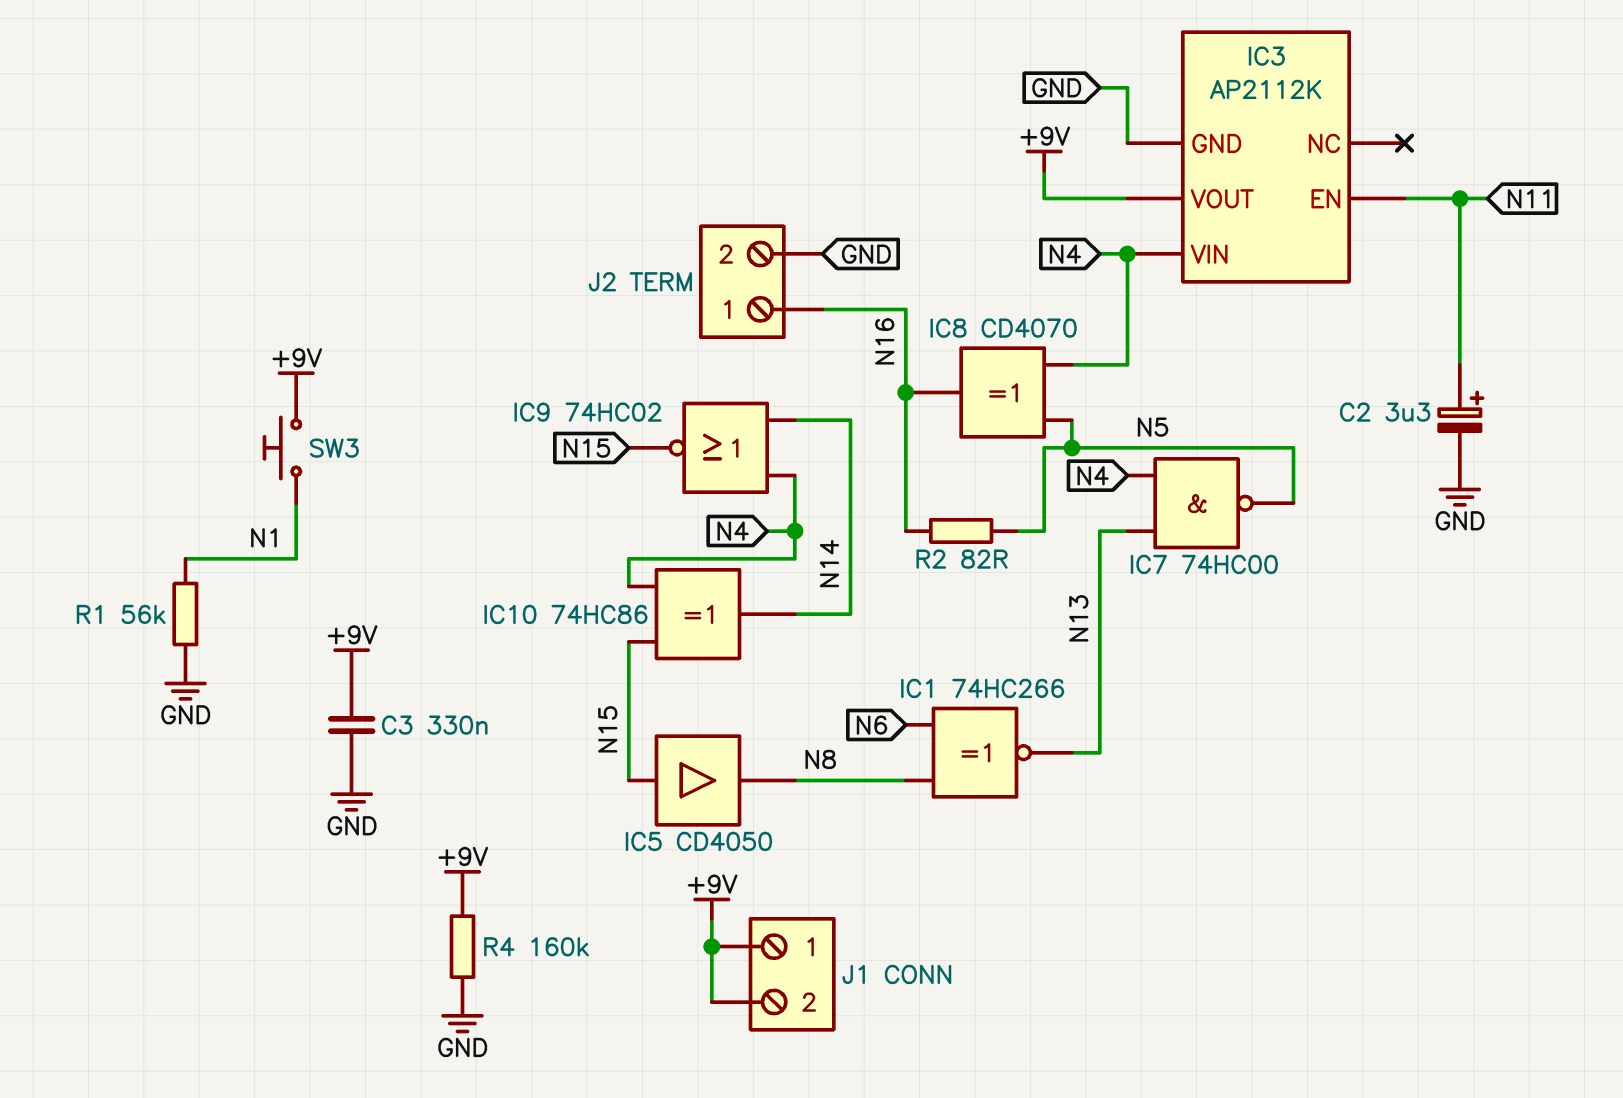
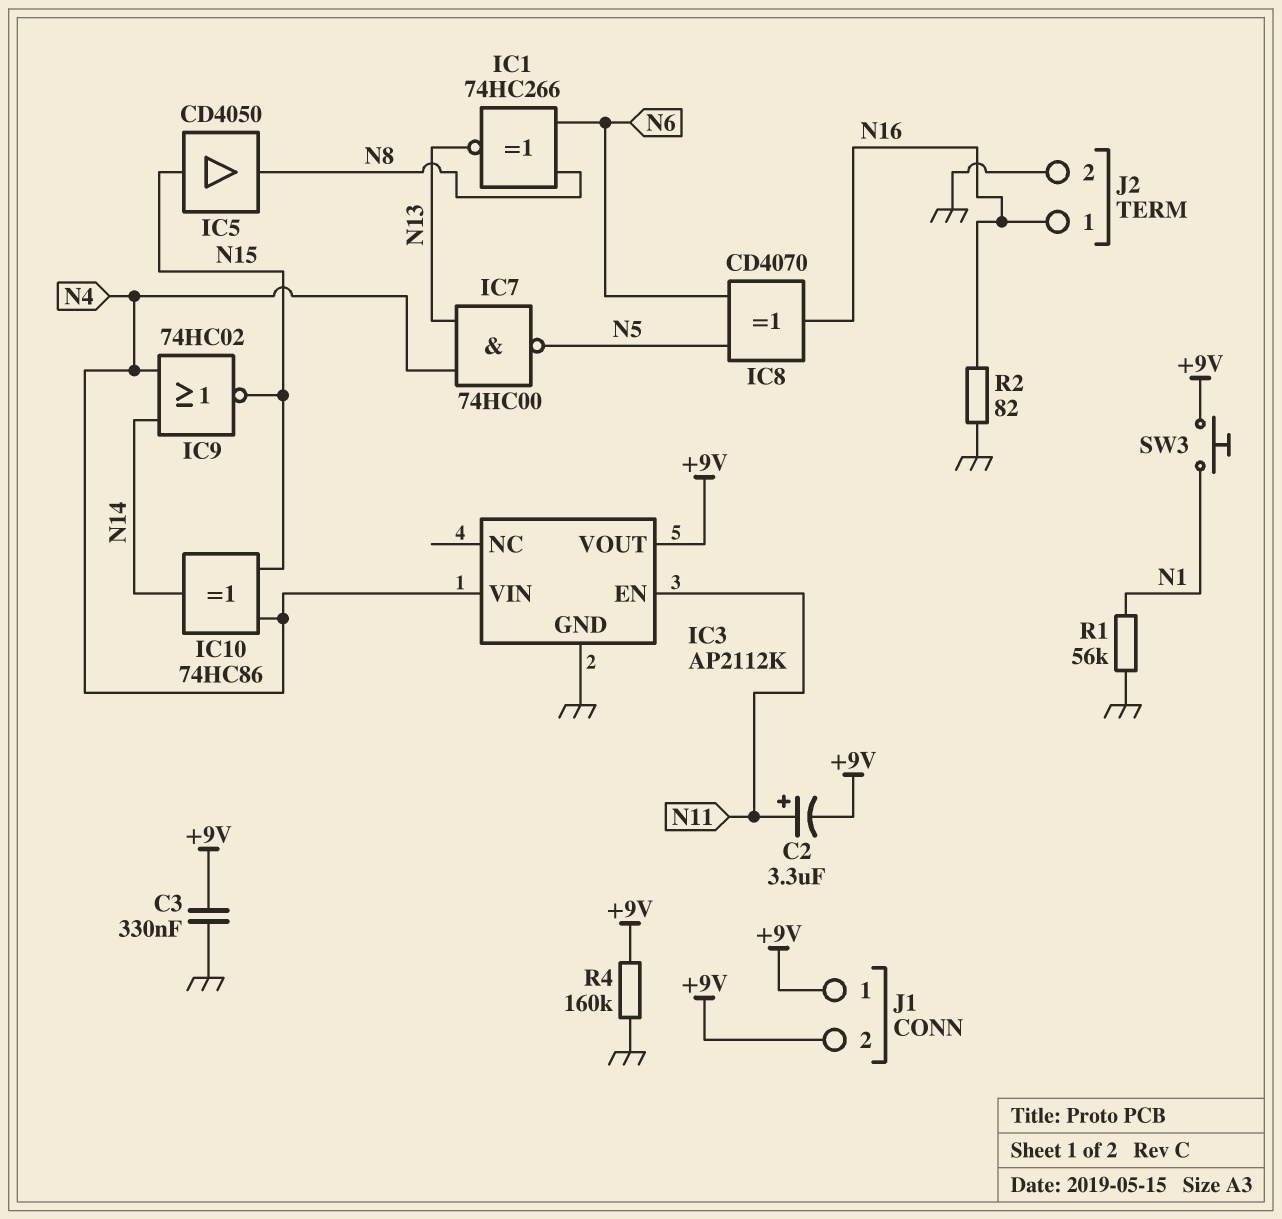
C2: 3.3uF (plus N11, minus GND) -> 3.3uF (plus N11, minus +9V)
IC8: XOR CD4070 (in N4, in N5, out N16) -> XOR CD4070 (in N5, in N6, out N16)
R2: 82 (N5, N16) -> 82 (GND, N16)

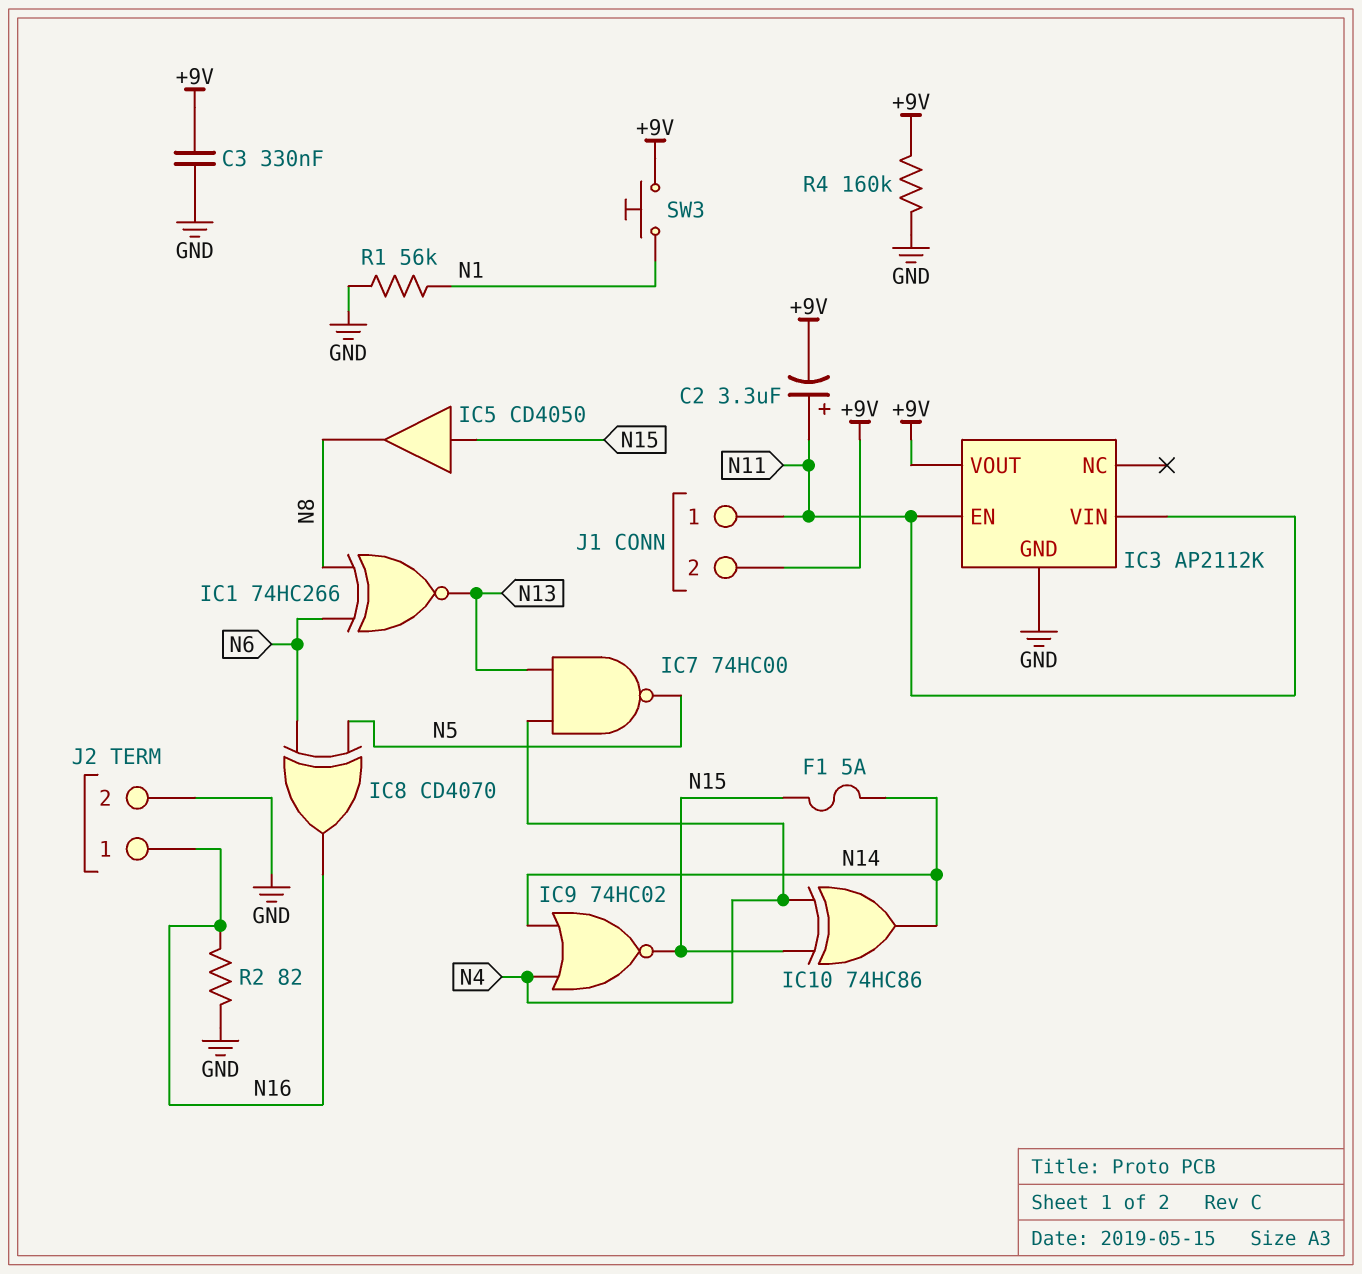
F1: none -> 5A (N14, N15)
IC3 pin VIN: N4 -> N11
J1 pin 1: +9V -> N11

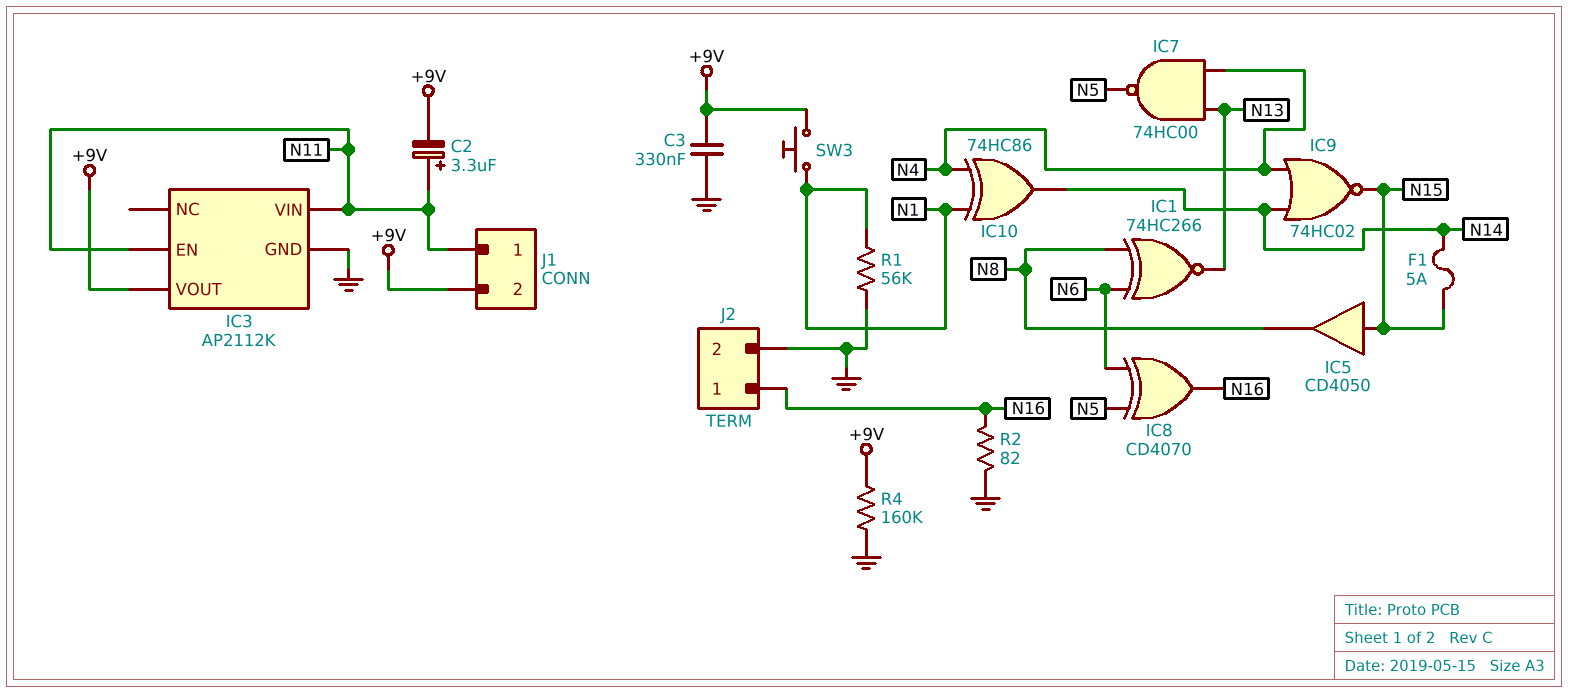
IC10: XOR 74HC86 (in N4, in N15, out N14) -> XOR 74HC86 (in N1, in N4, out N14)

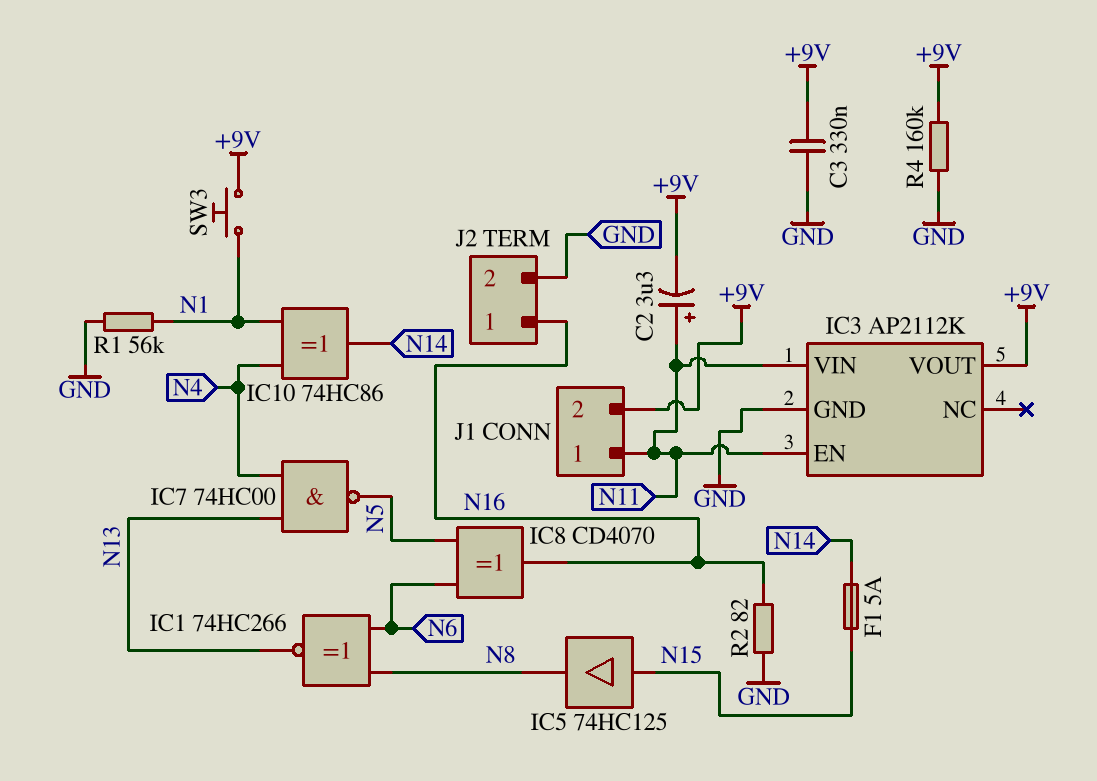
IC5: buffer CD4050 (in N15, out N8) -> buffer 74HC125 (in N15, out N8)
IC9: NOR 74HC02 (in N4, in N14, out N15) -> none

